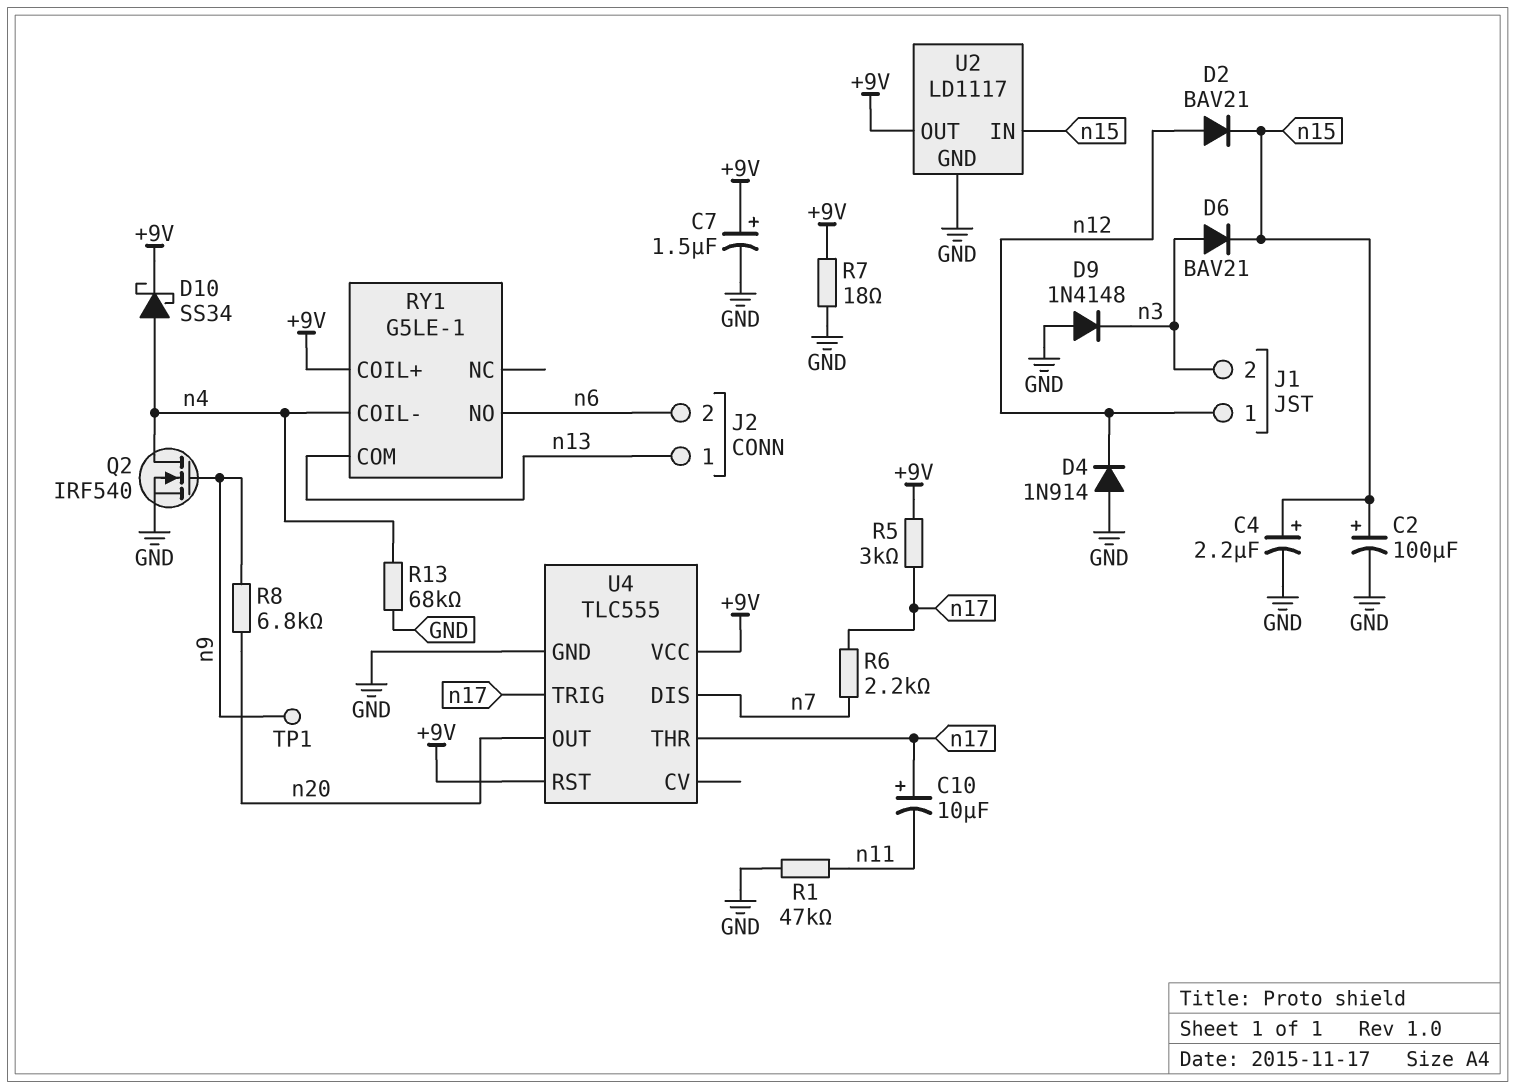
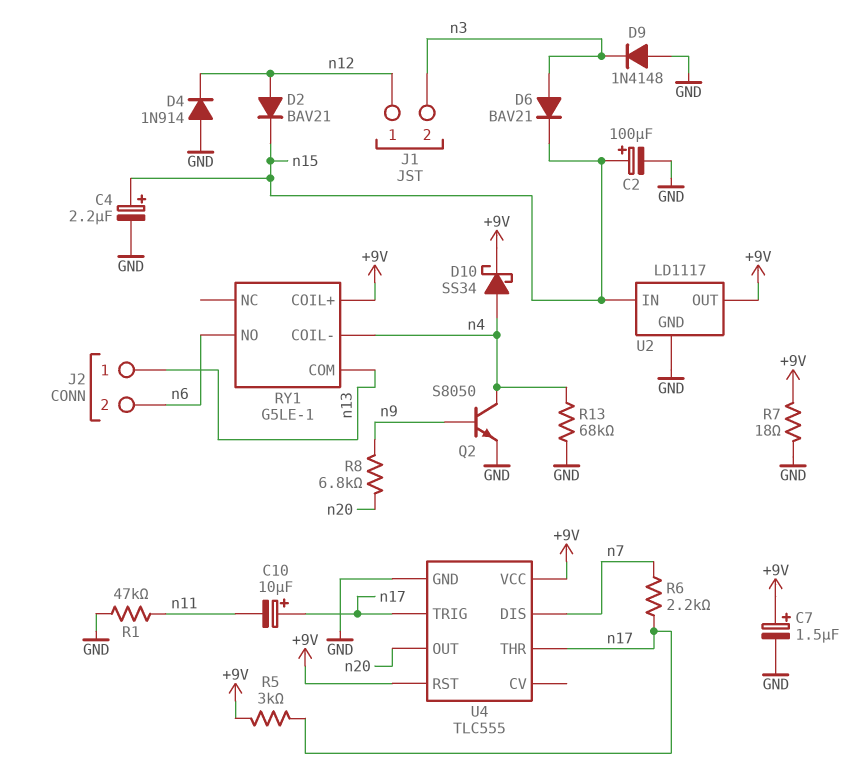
Q2: NMOS IRF540 (G n9, D n4, S GND) -> NPN S8050 (B n9, C n4, E GND)
TP1: test point (n9) -> none

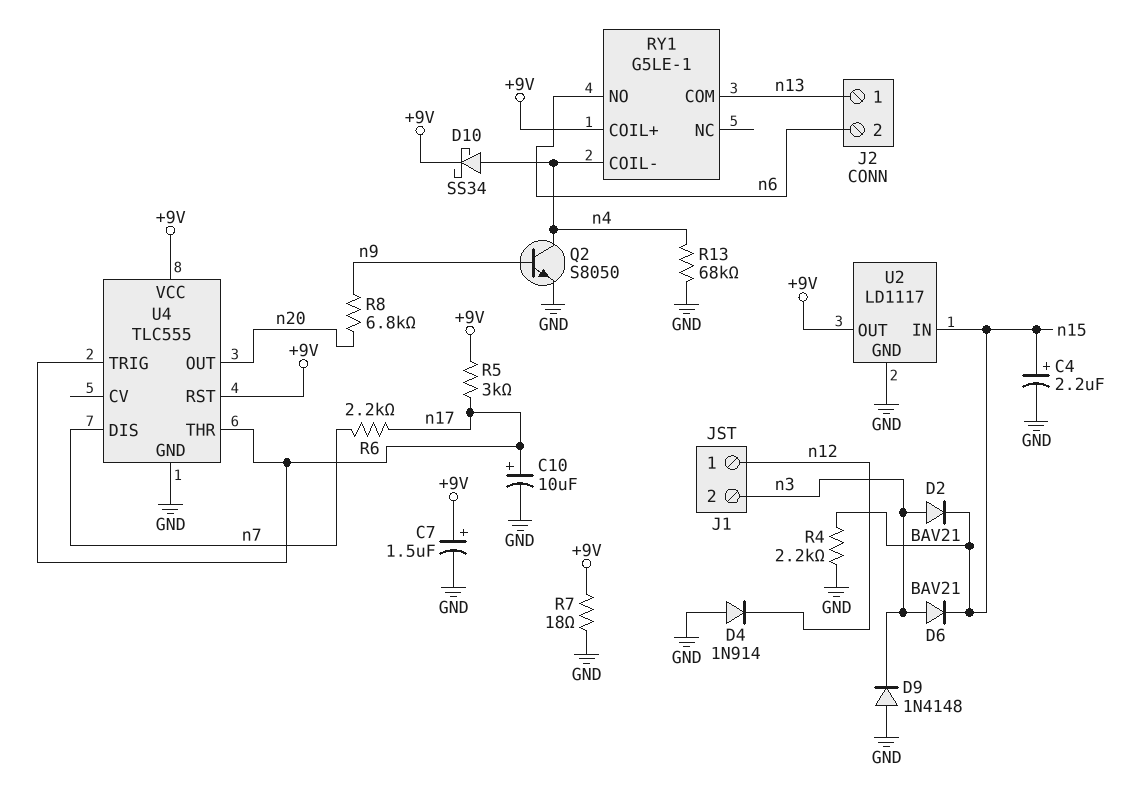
C2: 100uF (plus n15, minus GND) -> none
C10: 10uF (plus n17, minus n11) -> 10uF (plus n17, minus GND)
D2: diode BAV21 (A n12, K n15) -> diode BAV21 (A n3, K n15)
R1: 47k (GND, n11) -> none
R4: none -> 2.2k (GND, n15)

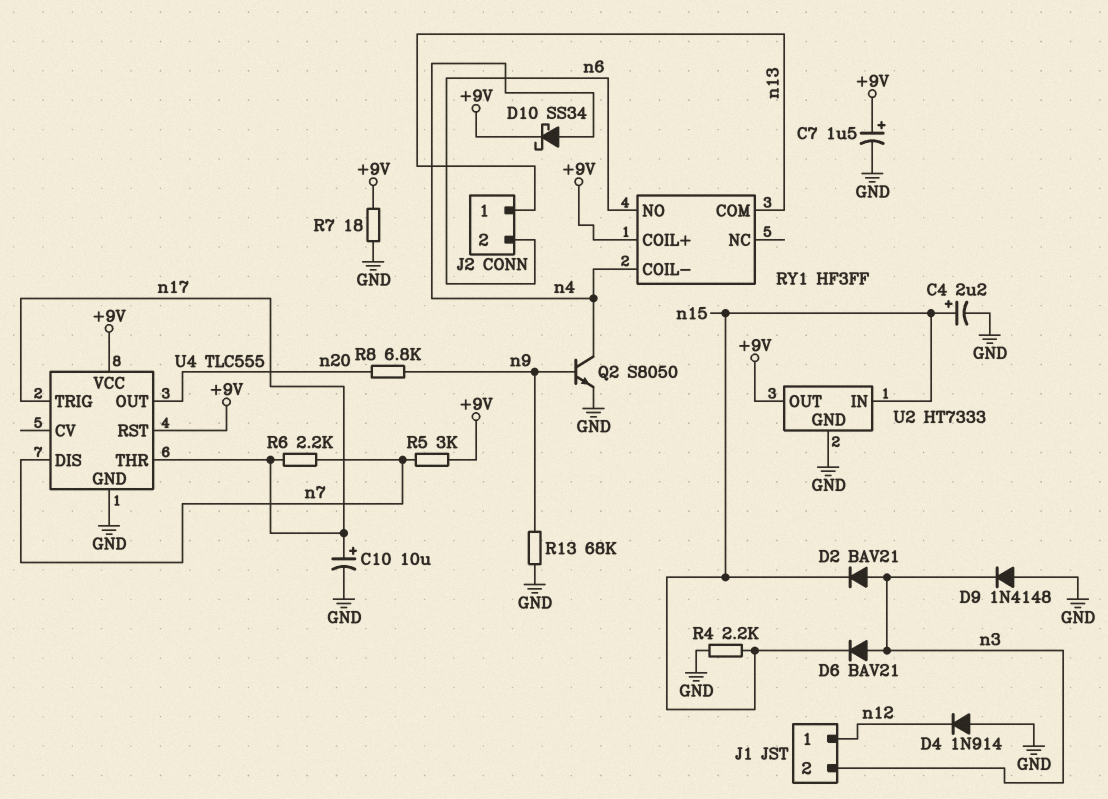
R5: 3k (+9V, n17) -> 3k (+9V, n7)
R13: 68k (GND, n4) -> 68k (GND, n9)
RY1: G5LE-1 -> HF3FF
U2: LD1117 -> HT7333

